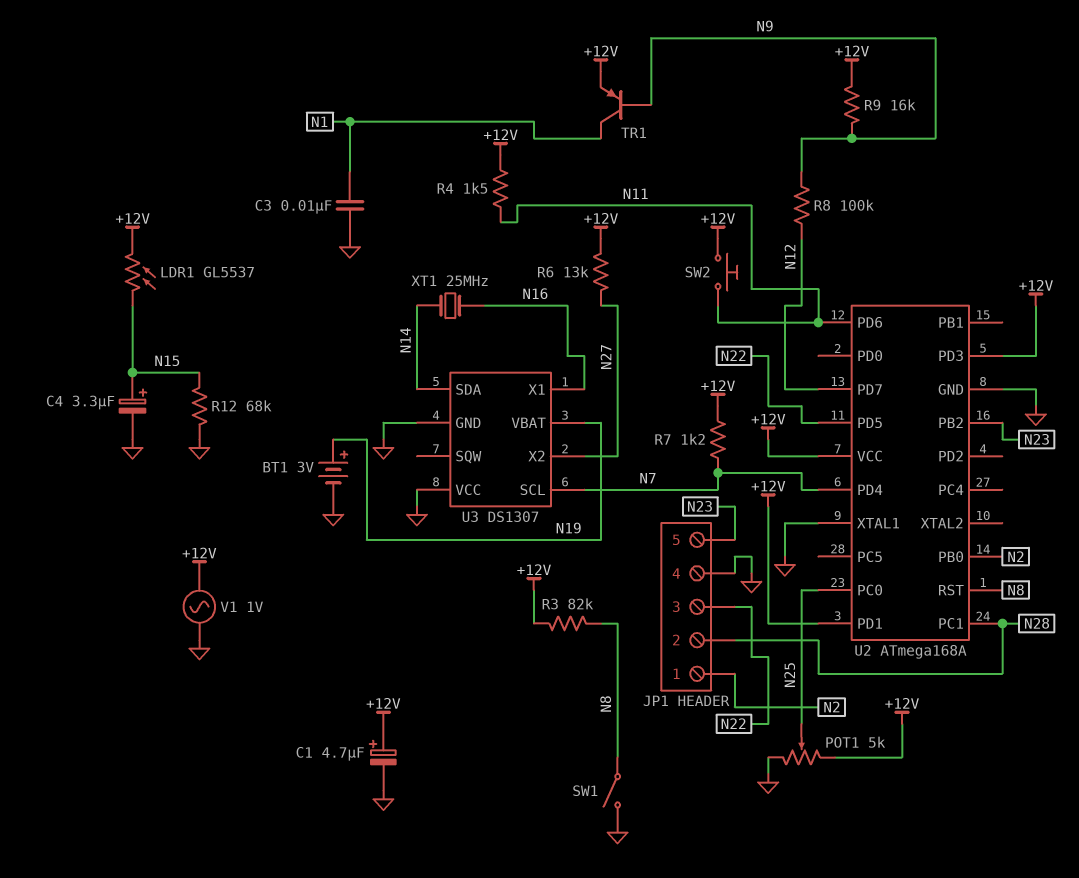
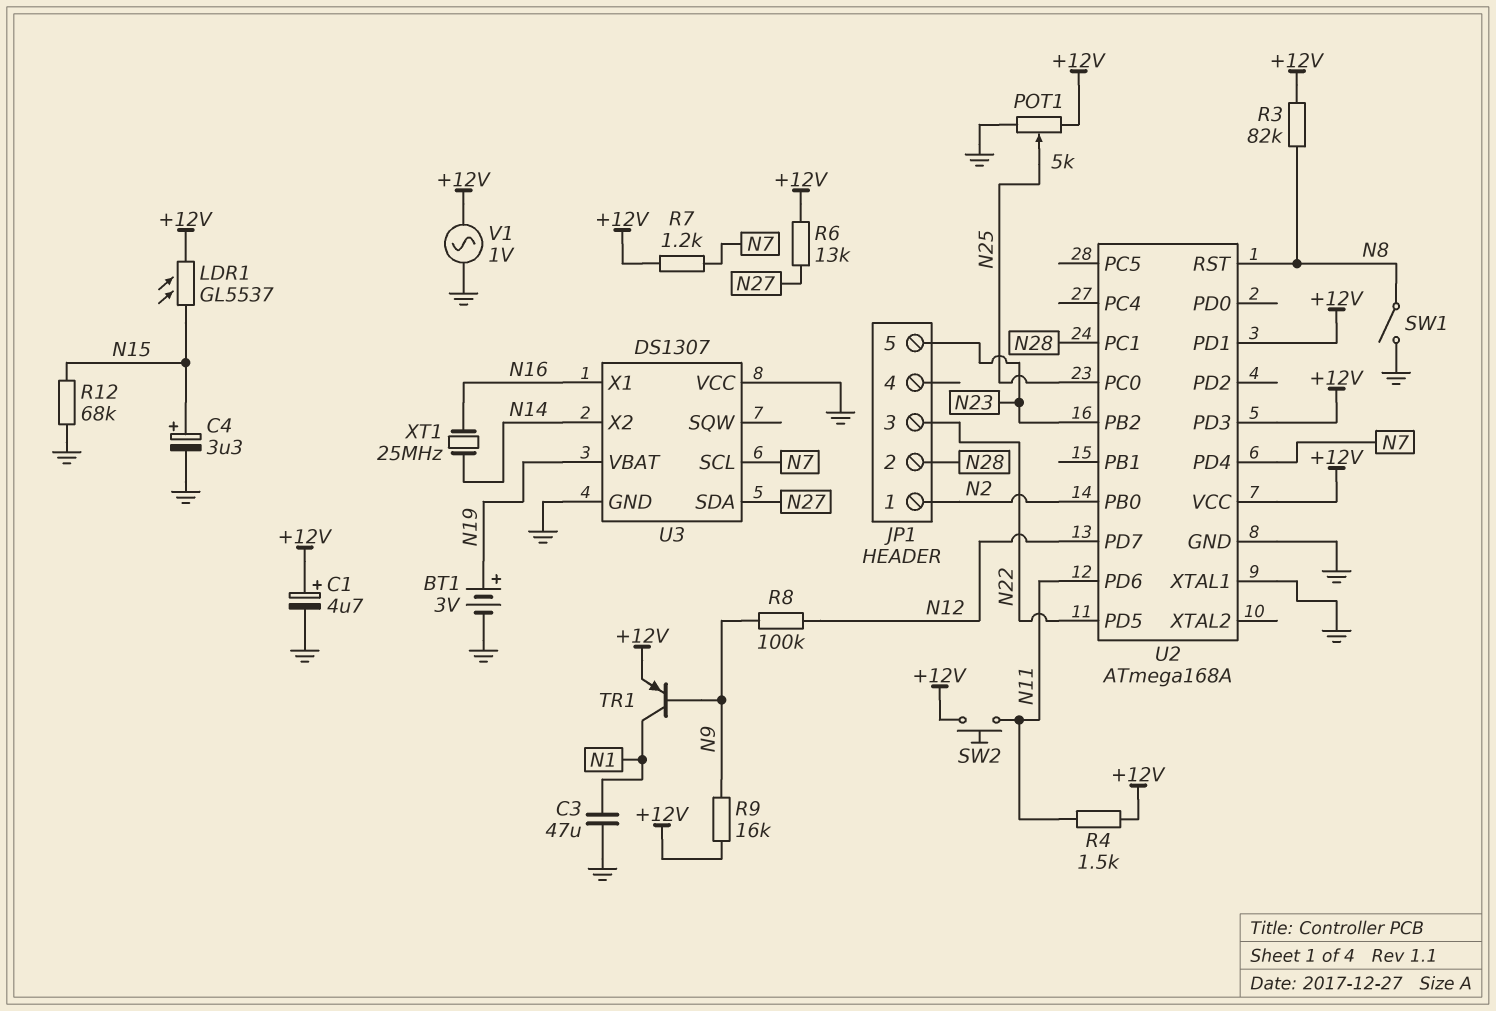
C3: 10nF (GND, N1) -> 47uF (GND, N1)
JP1 pin 4: GND -> none
U3 pin SDA: N14 -> N27
U3 pin X2: N27 -> N14

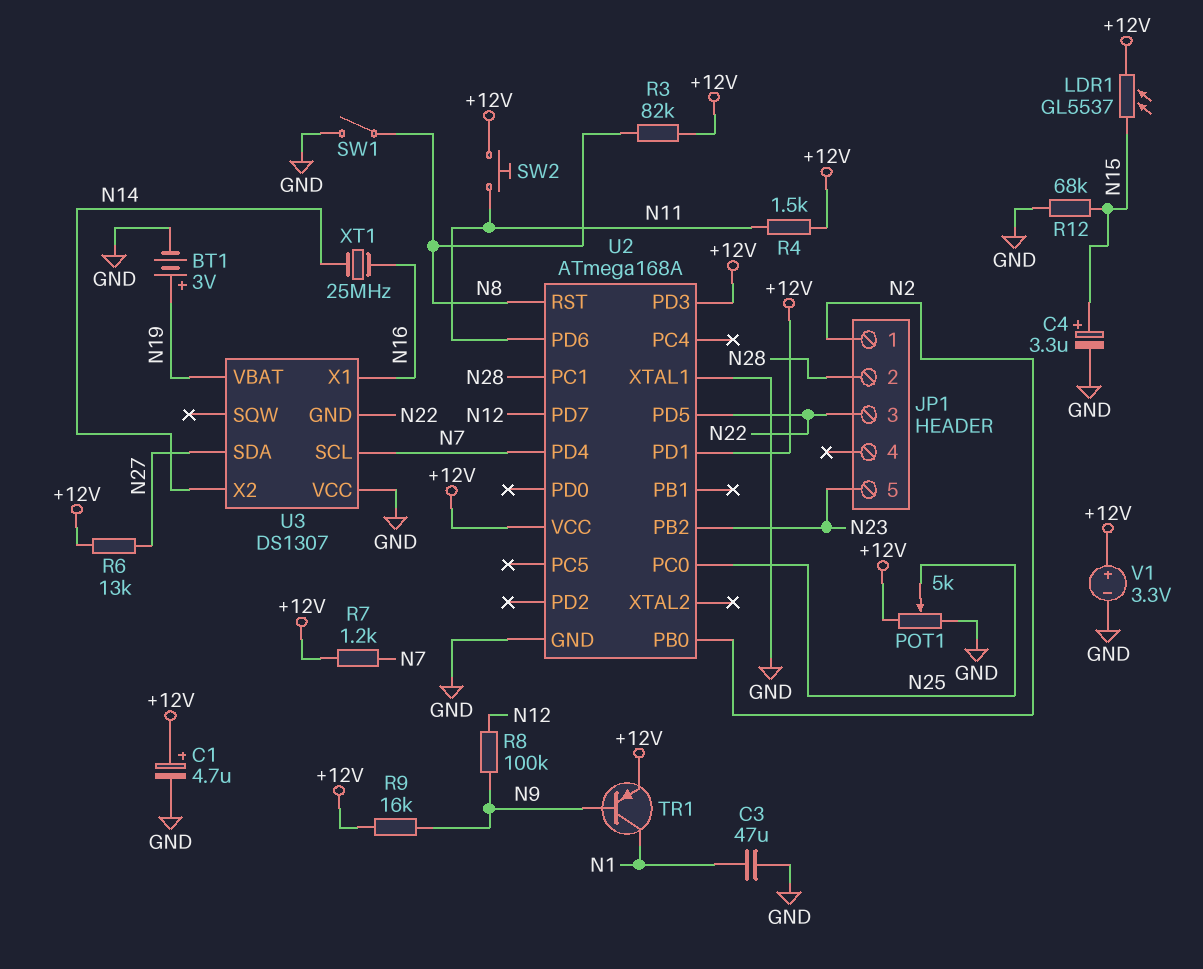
U3 pin GND: GND -> N22
V1: AC 1V (+12V, GND) -> 3.3V (plus +12V, minus GND)

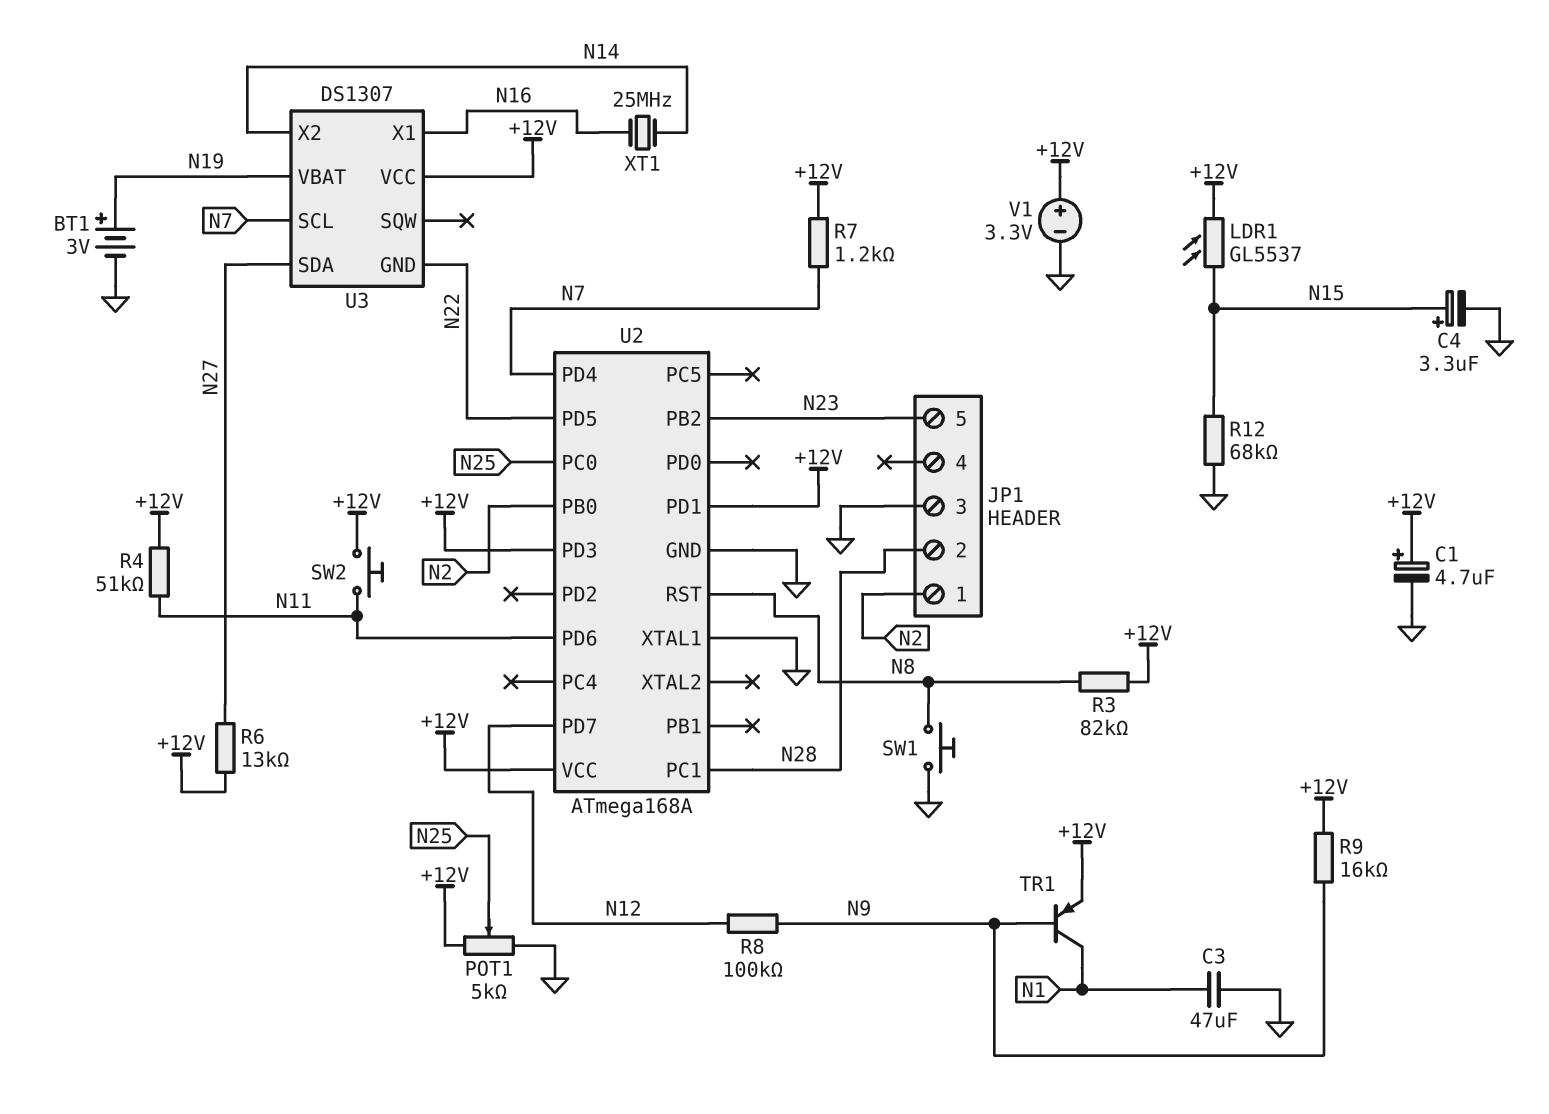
JP1 pin 3: N22 -> GND
R4: 1.5k (+12V, N11) -> 51k (+12V, N11)
SW1: switch (GND, N8) -> button (GND, N8)
U3 pin VCC: GND -> +12V

